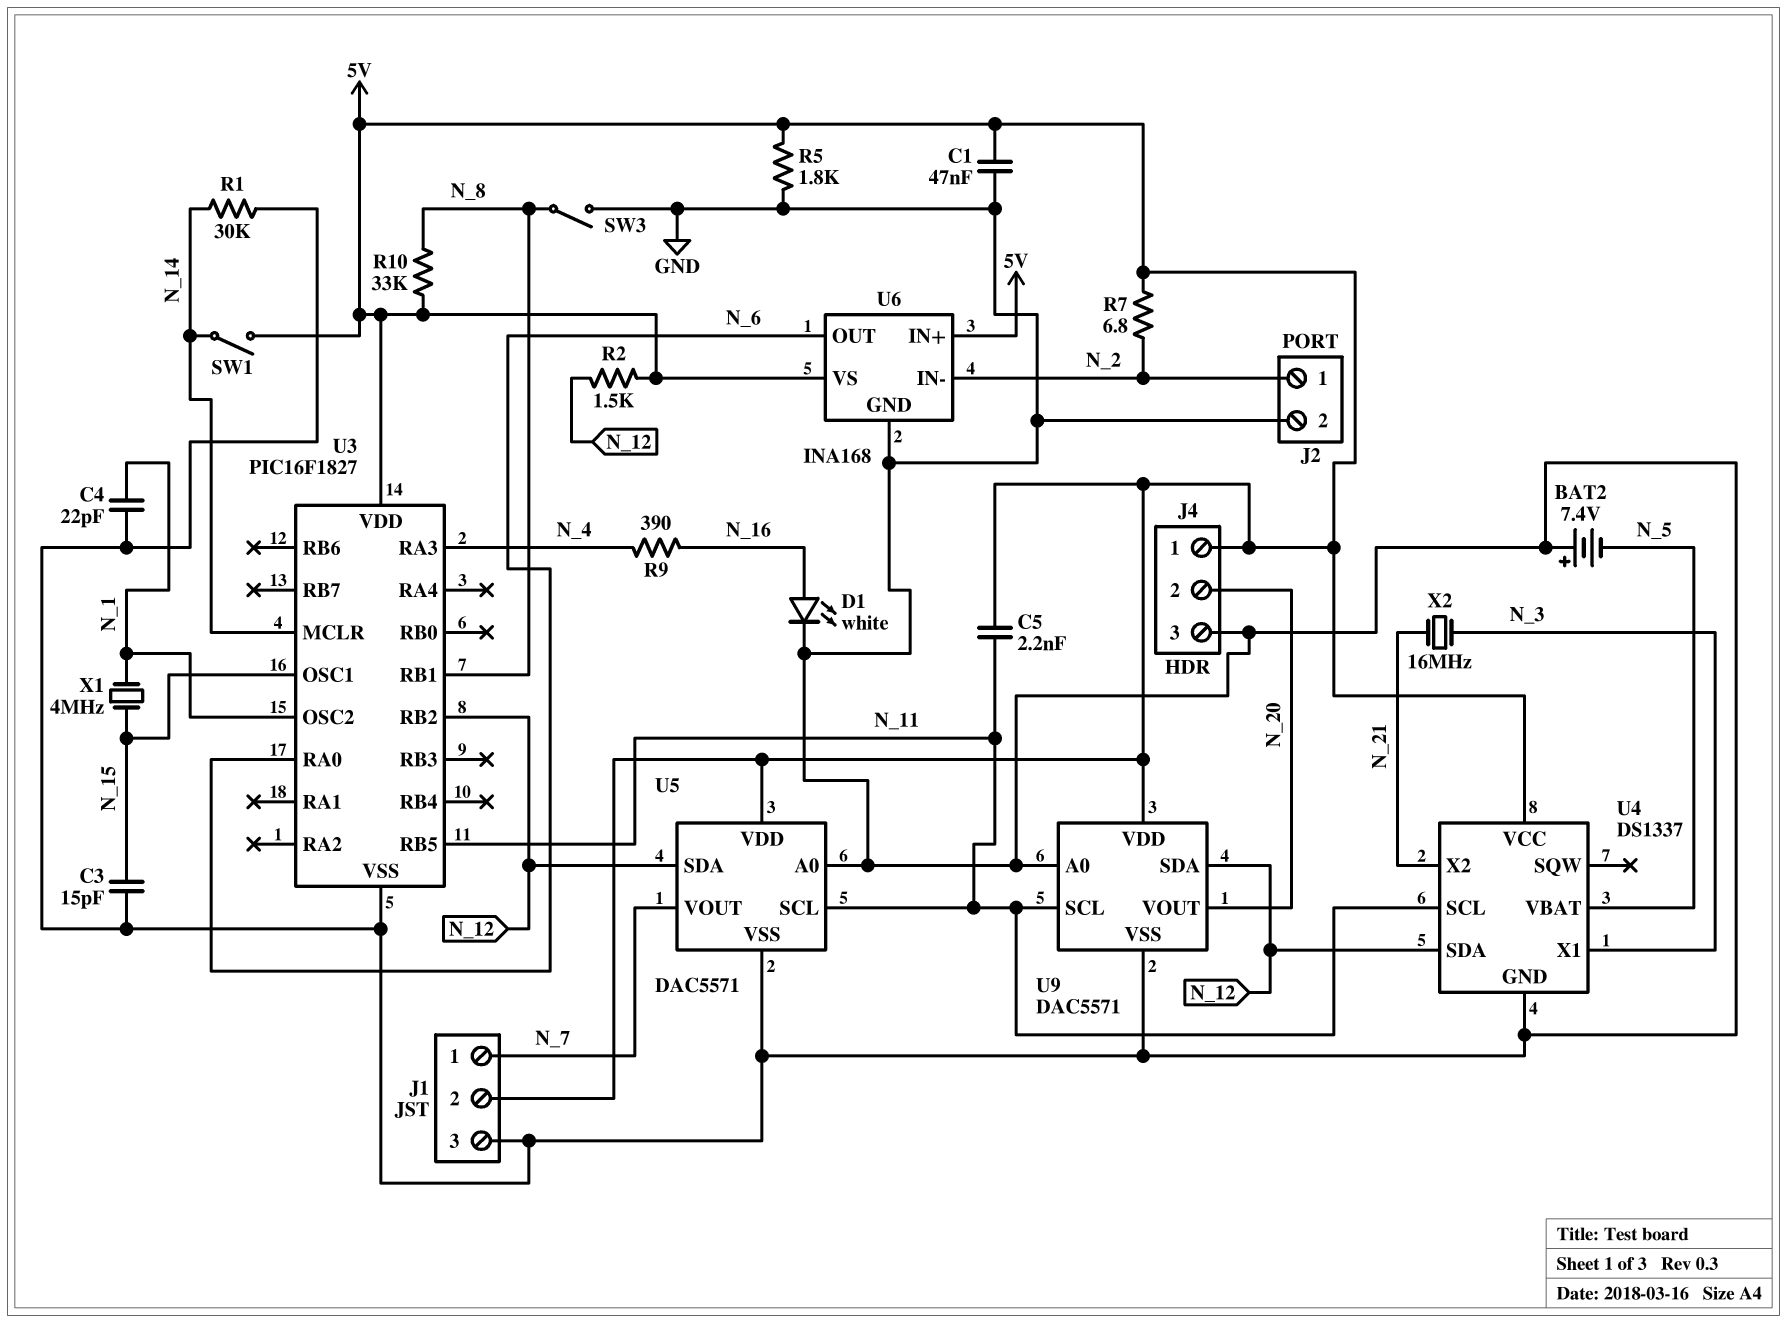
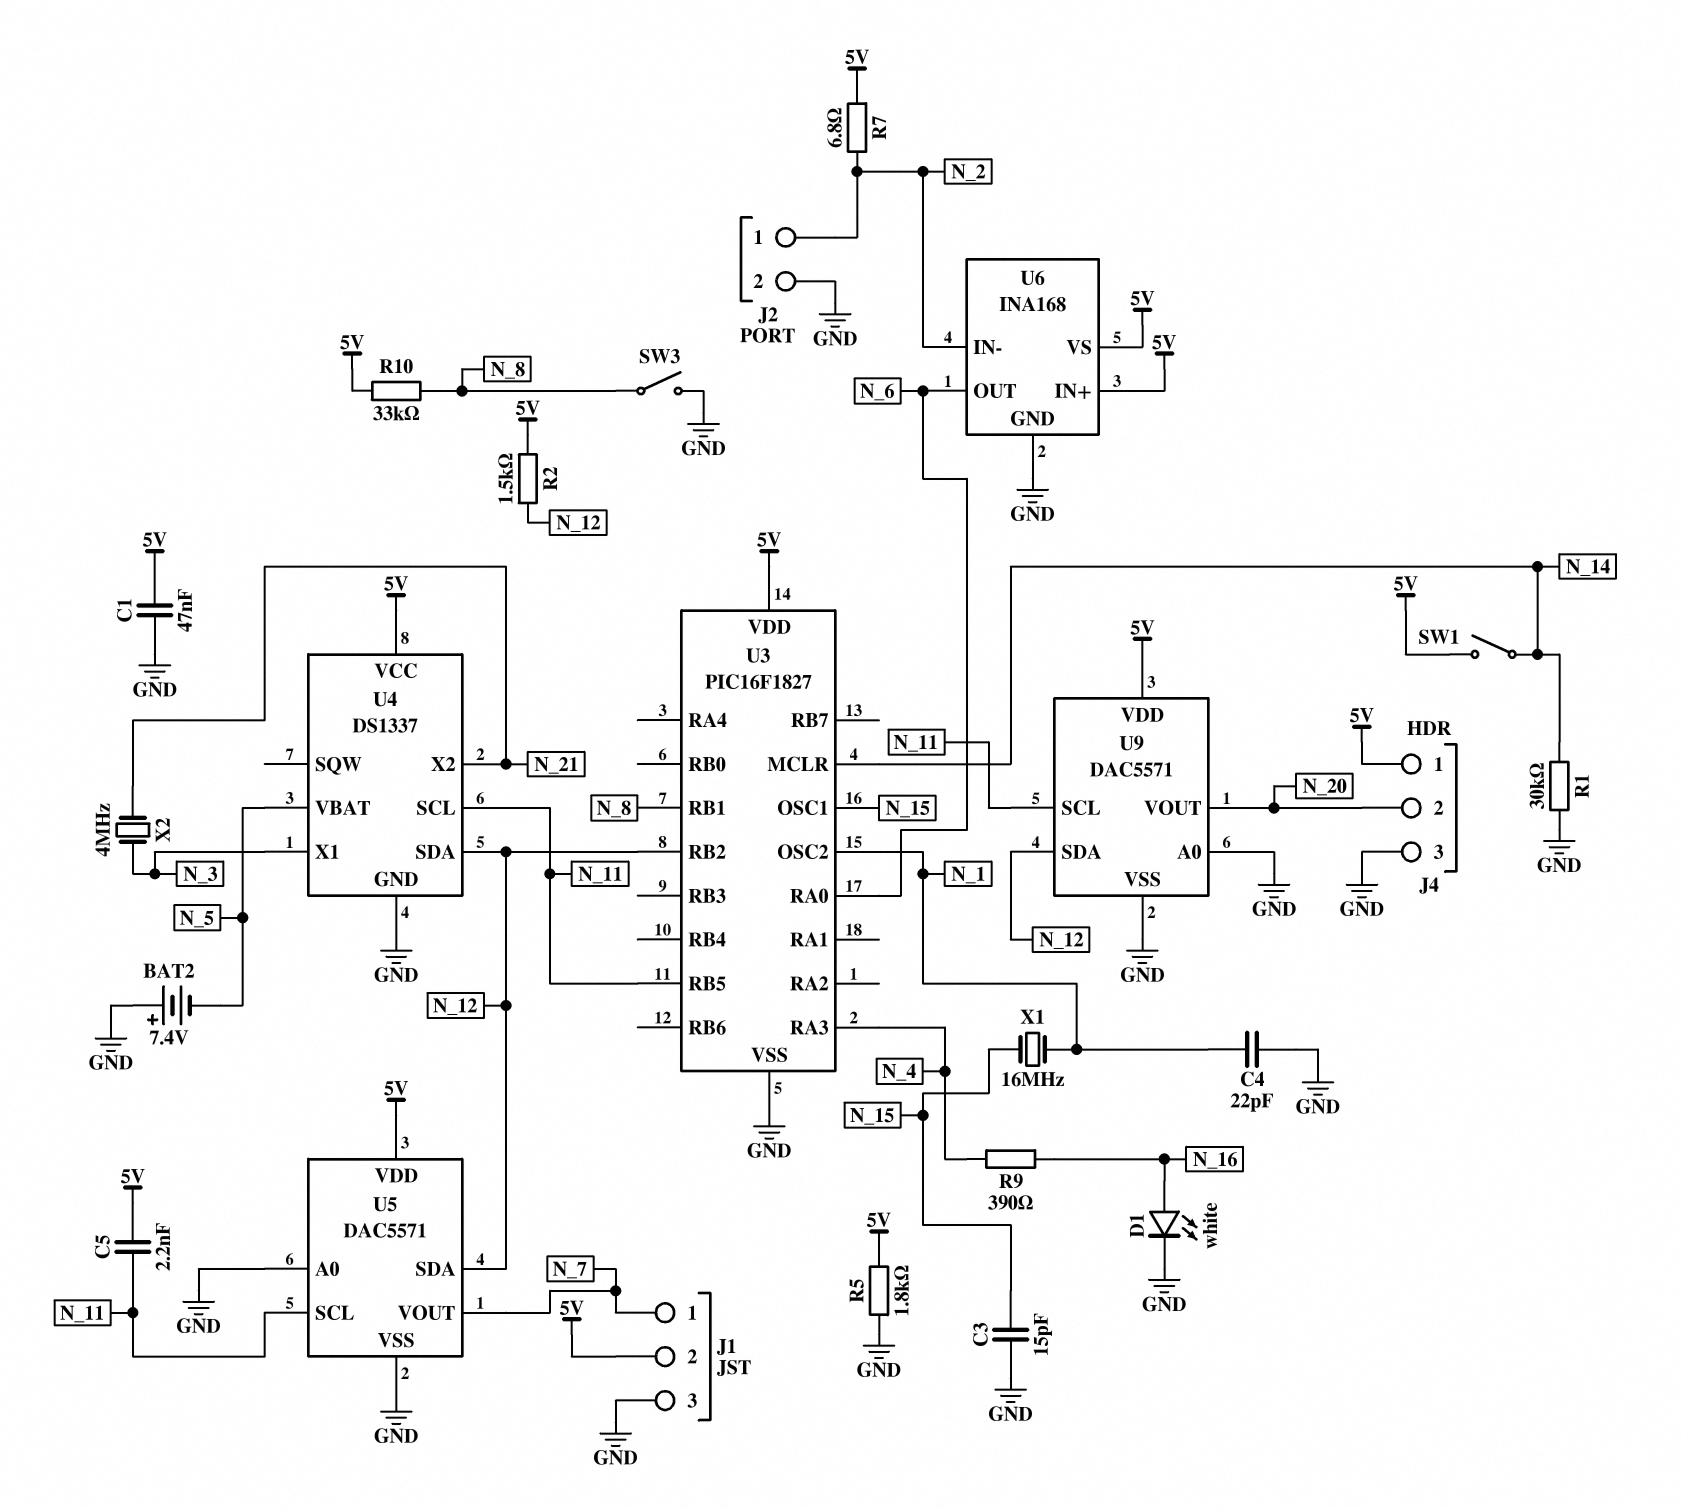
X1: 4MHz (N_1, N_15) -> 16MHz (N_1, N_15)
X2: 16MHz (N_3, N_21) -> 4MHz (N_3, N_21)

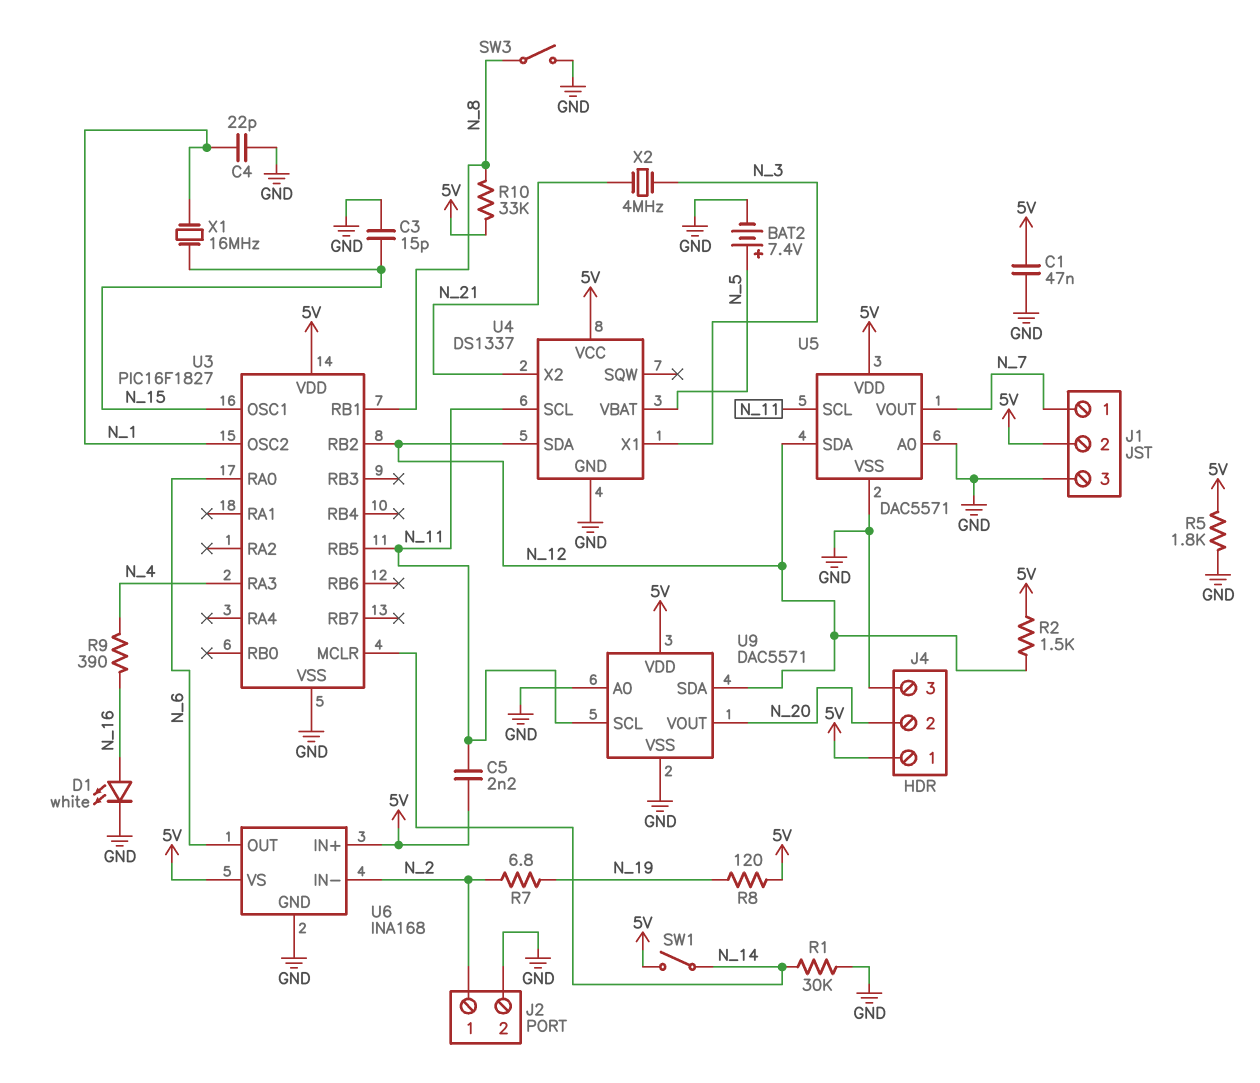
BAT2: 7.4V (plus GND, minus N_5) -> 7.4V (plus N_5, minus GND)
R7: 6.8 (5V, N_2) -> 6.8 (N_2, N_19)
R8: none -> 120 (5V, N_19)

